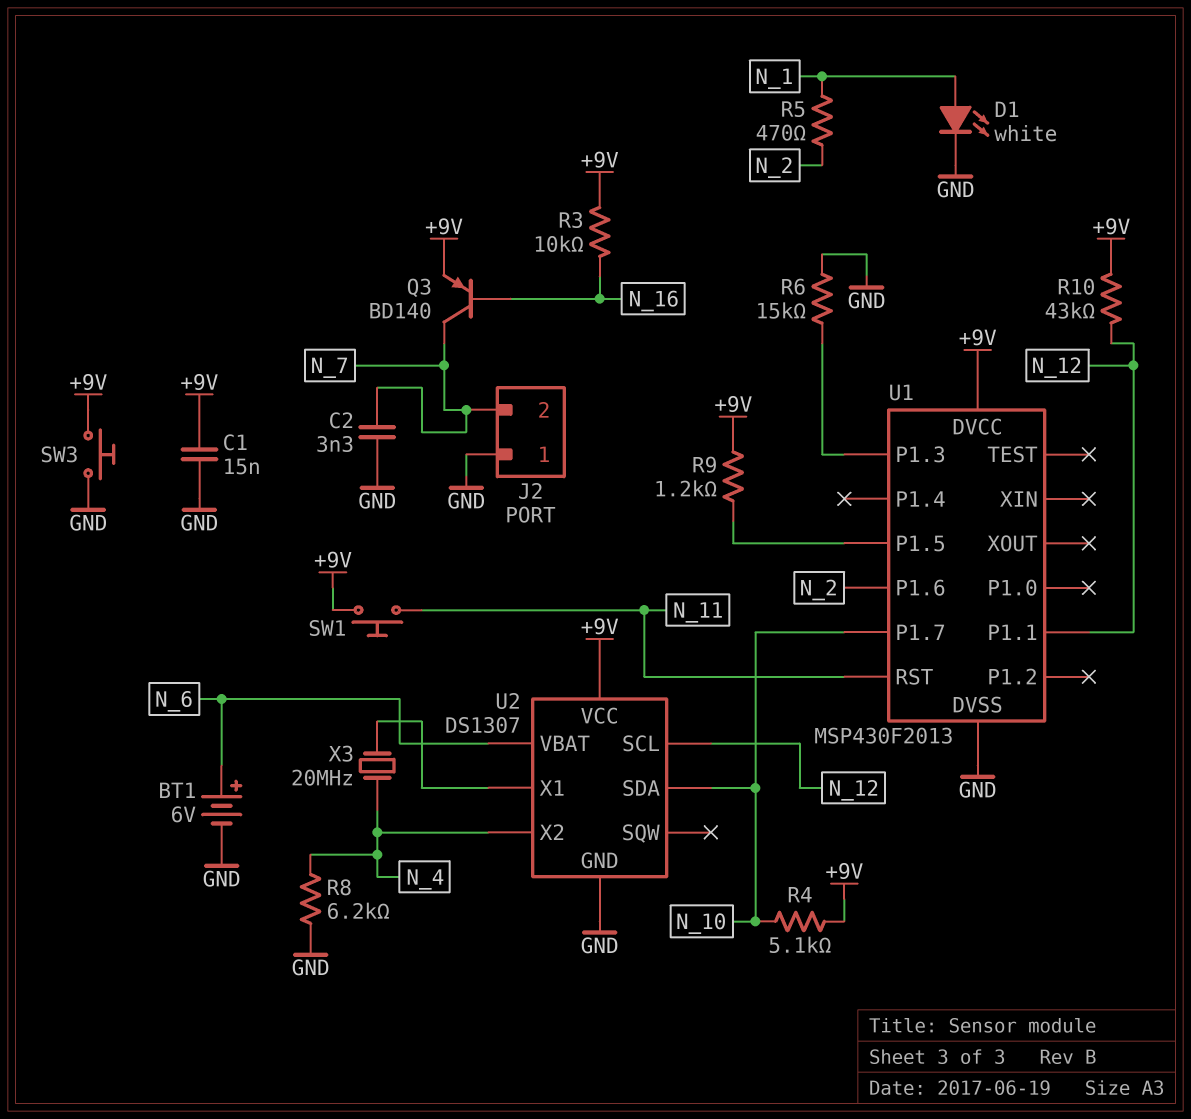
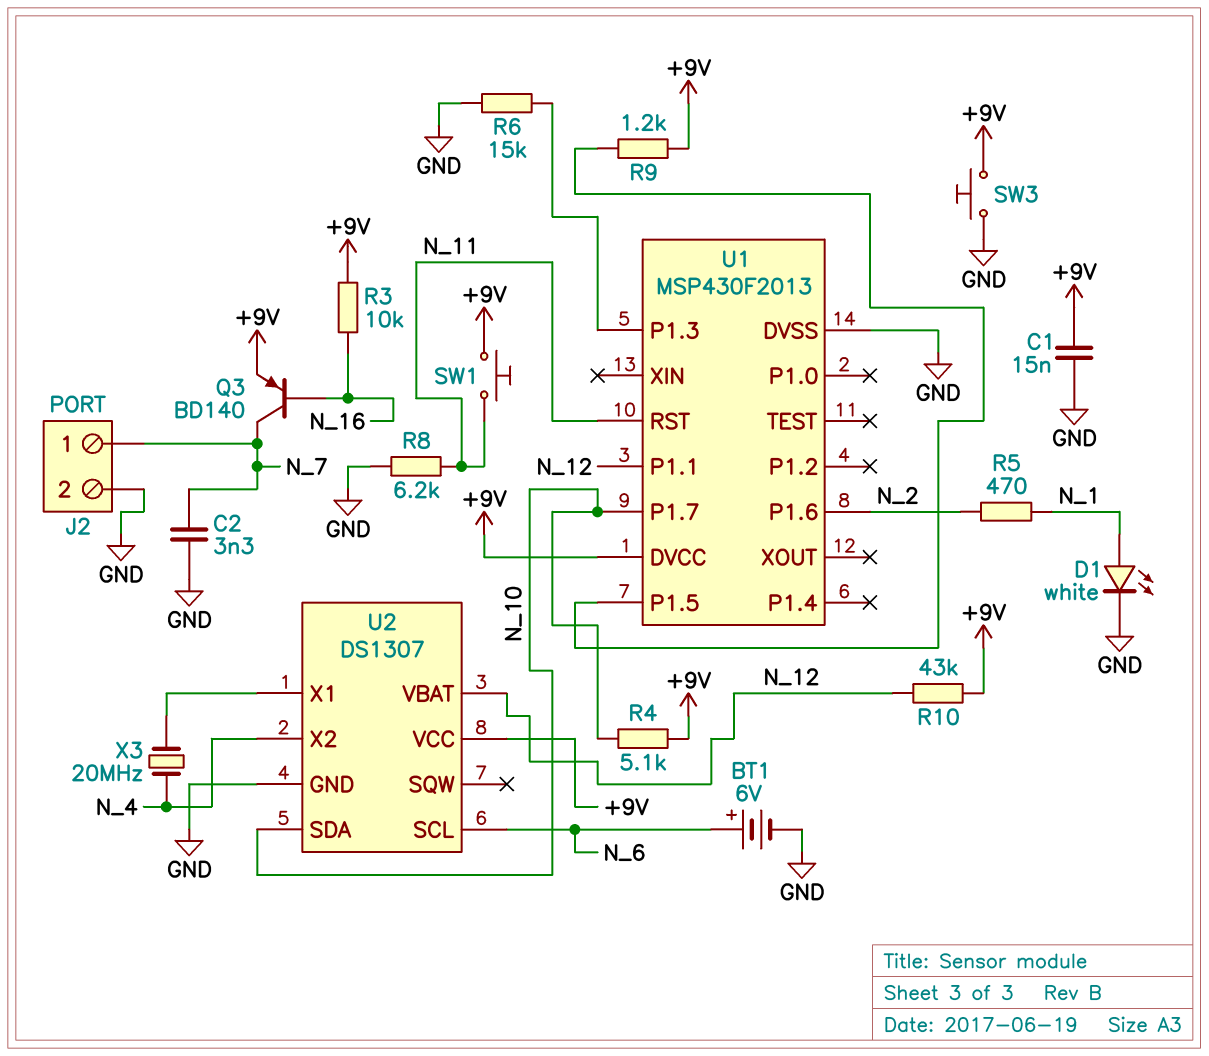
J2 pin 1: GND -> N_7
J2 pin 2: N_7 -> GND
R8: 6.2k (GND, N_4) -> 6.2k (GND, N_11)
U2 pin SCL: N_12 -> N_6
U2 pin VBAT: N_6 -> N_12

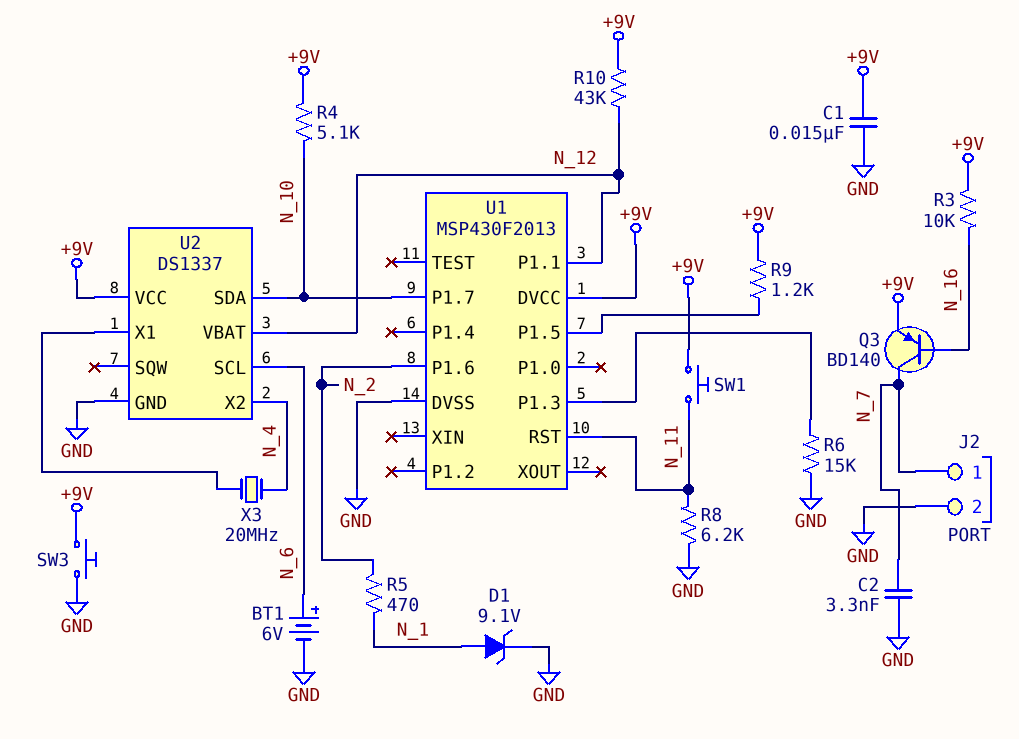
D1: LED white (A N_1, K GND) -> zener 9.1V (A N_1, K GND)
U2: DS1307 -> DS1337

